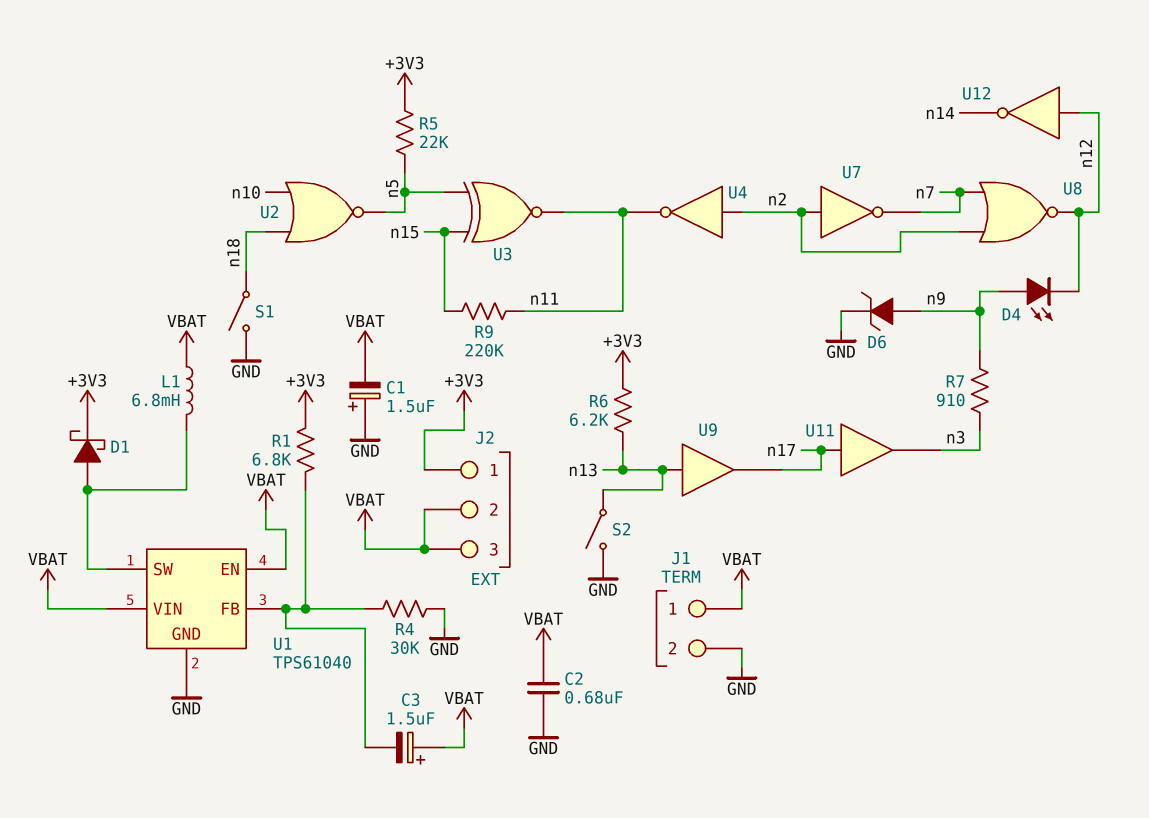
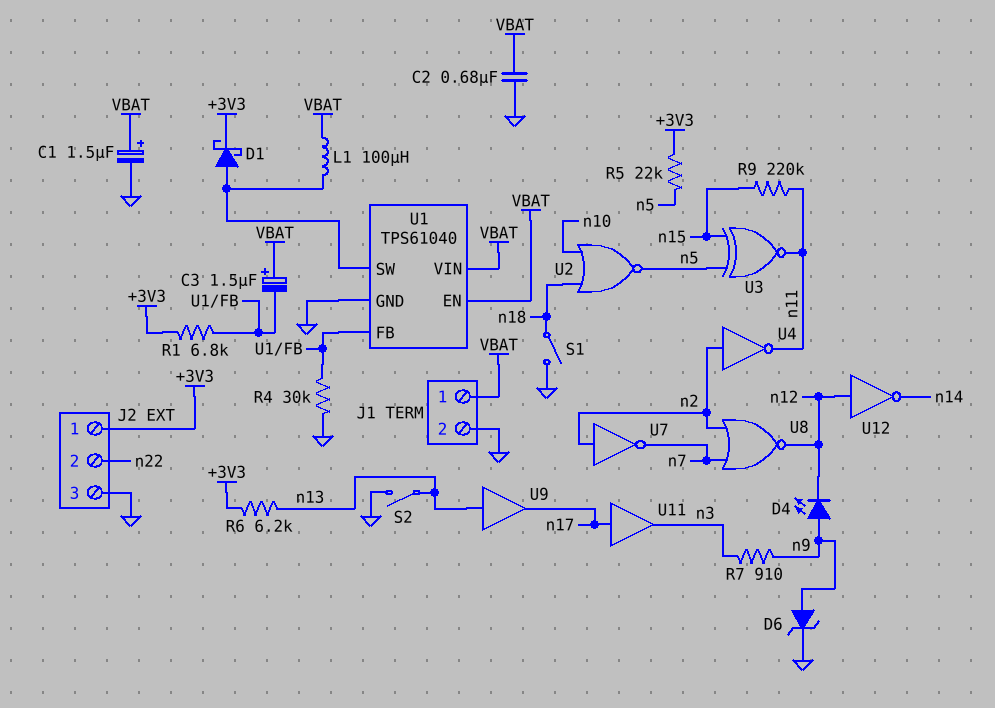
C1: 1.5uF (plus GND, minus VBAT) -> 1.5uF (plus VBAT, minus GND)
J2 pin 2: VBAT -> n22
J2 pin 3: VBAT -> GND
L1: 6.8mH (U1/SW, VBAT) -> 100uH (U1/SW, VBAT)

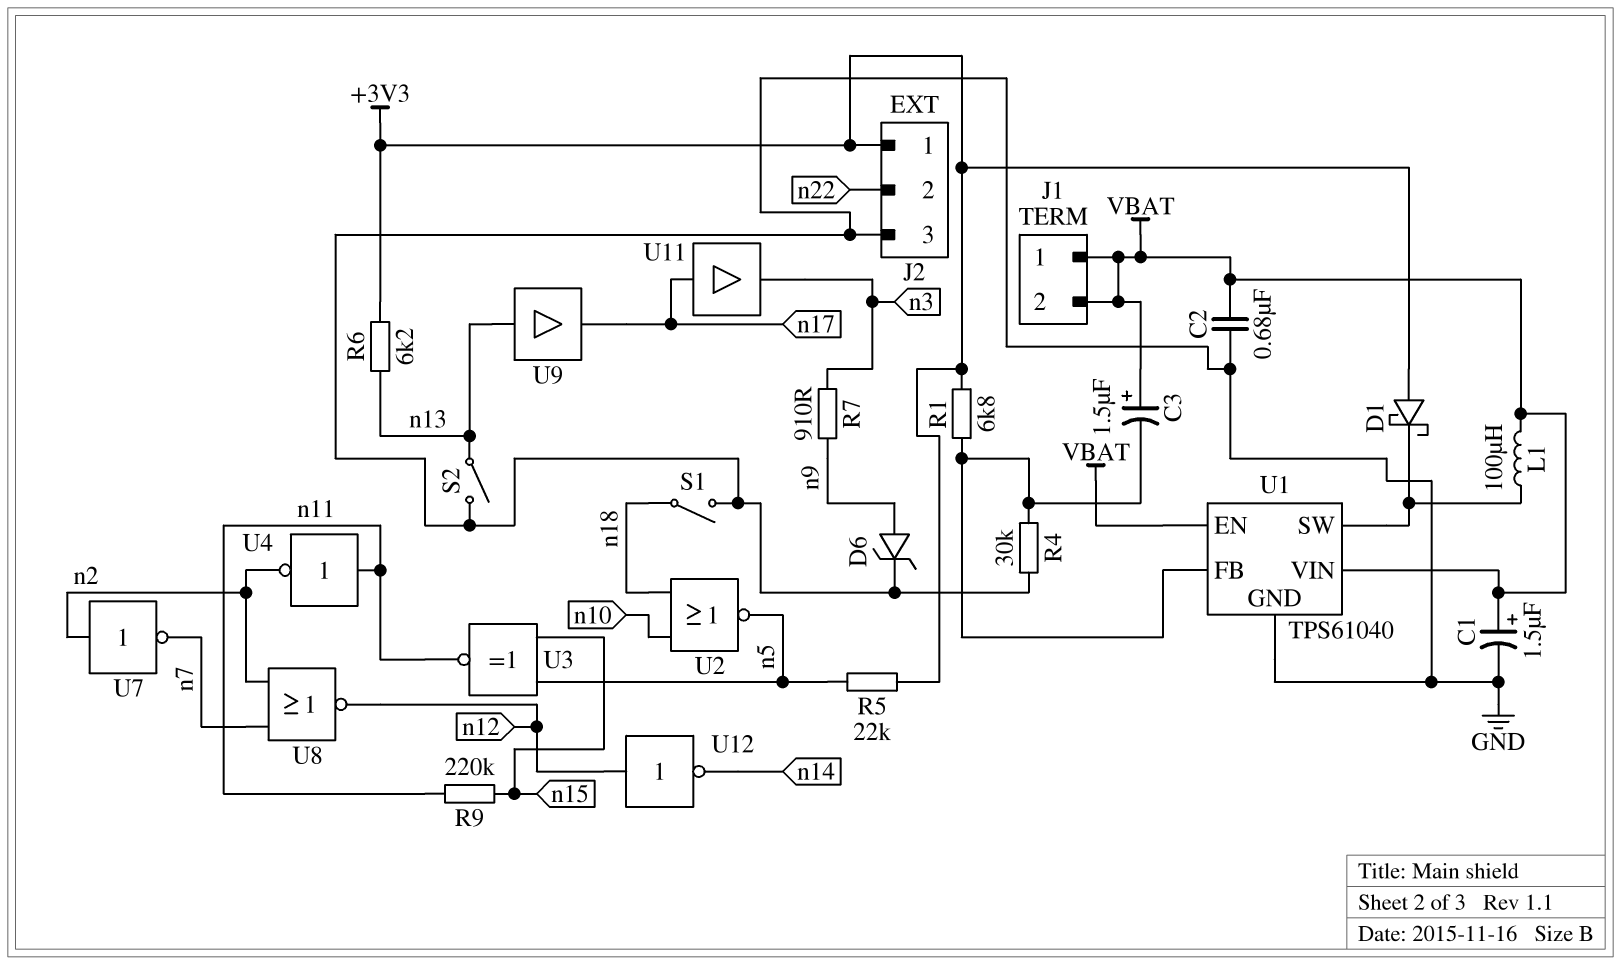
D1: schottky (A U1/SW, K +3V3) -> schottky (A +3V3, K U1/SW)
D4: LED (A n9, K n12) -> none
J1 pin 2: GND -> VBAT
U4: NOT (in n2, out n11) -> NOT (in n11, out n2)

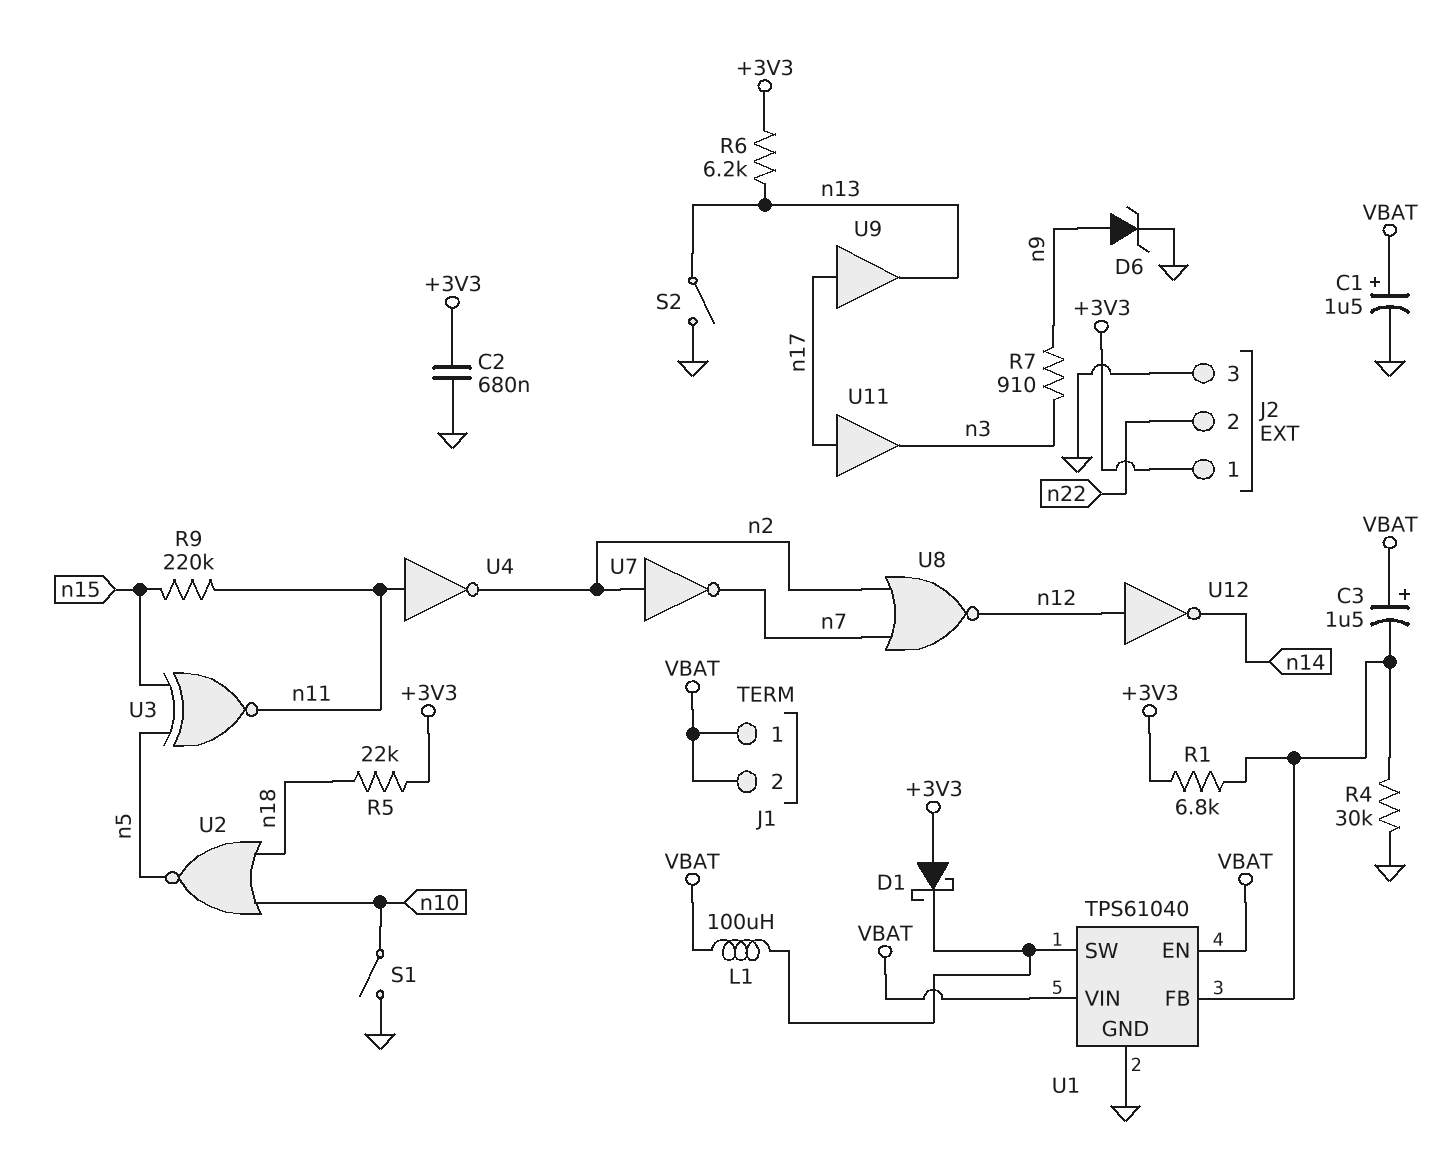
C2: 680nF (GND, VBAT) -> 680nF (+3V3, GND)
R5: 22k (+3V3, n5) -> 22k (+3V3, n18)
S1: switch (GND, n18) -> switch (GND, n10)
U9: buffer (in n13, out n17) -> buffer (in n17, out n13)

